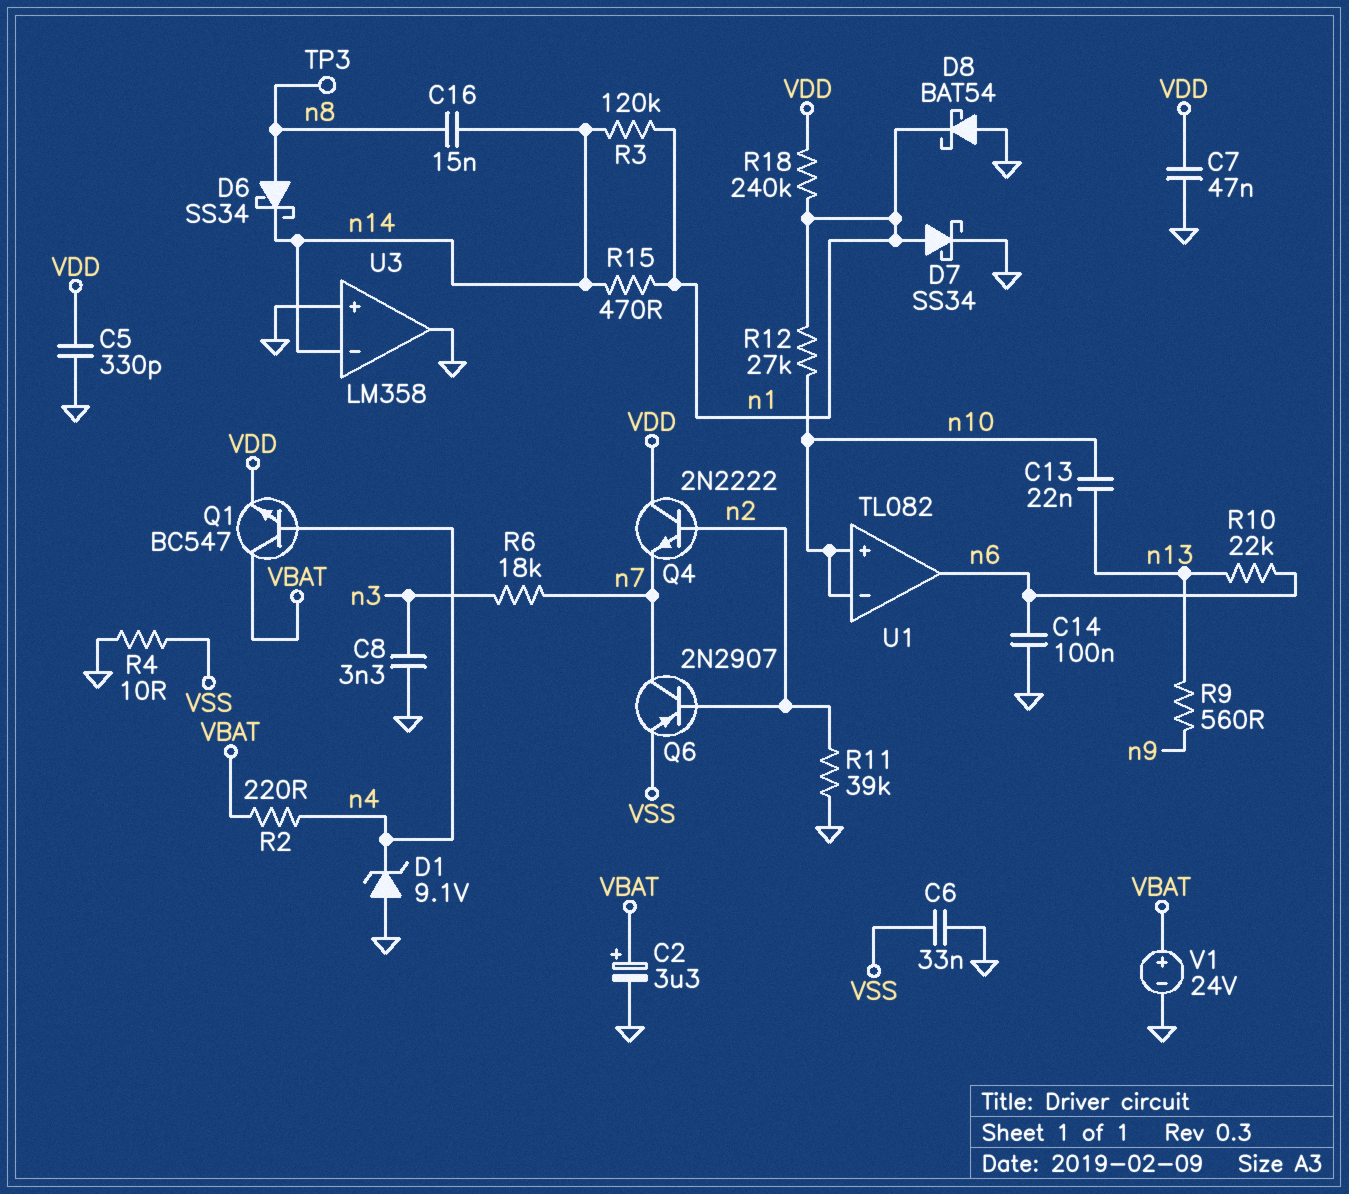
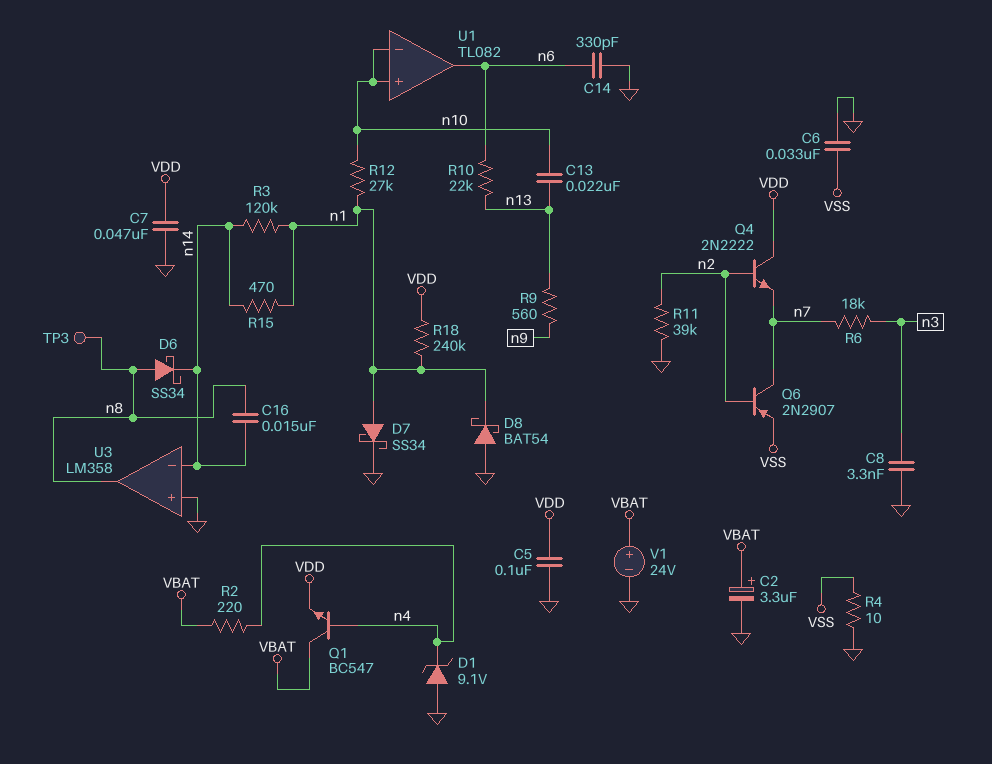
C5: 330pF (GND, VDD) -> 100nF (GND, VDD)
C14: 100nF (GND, n6) -> 330pF (GND, n6)
U3 pin out: GND -> n8

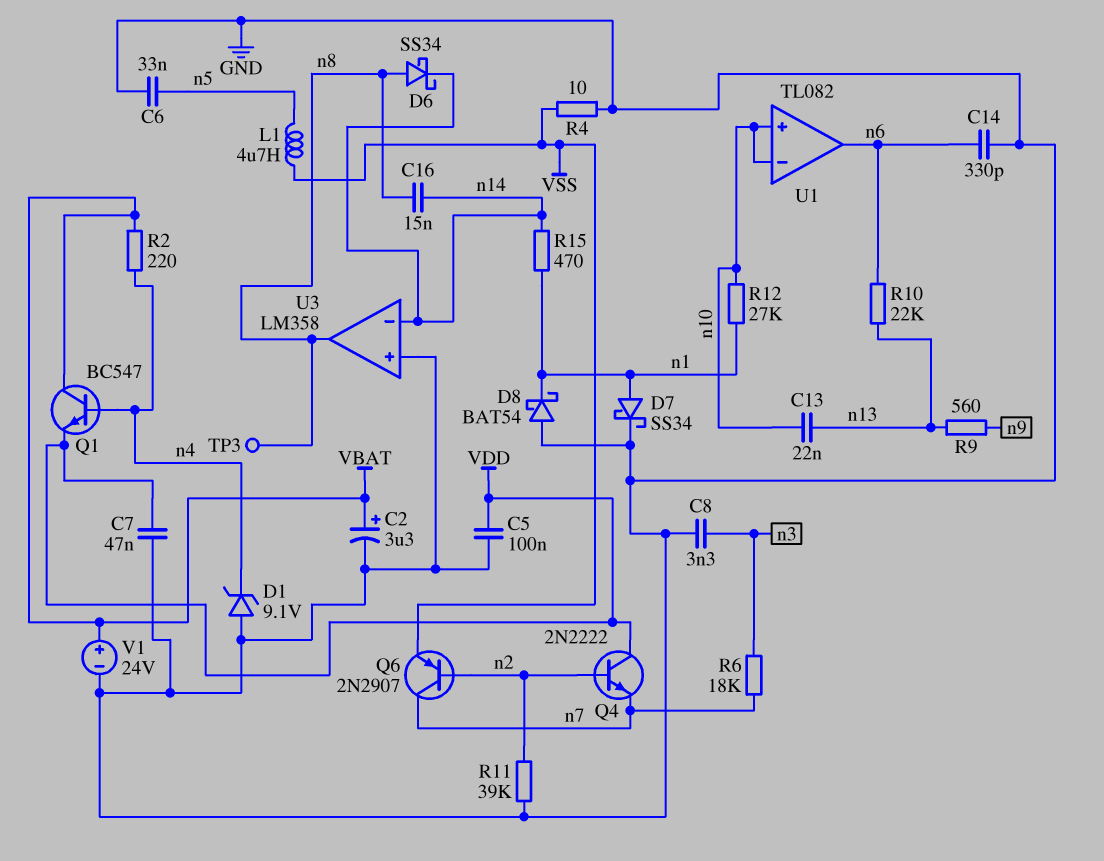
C6: 33nF (GND, VSS) -> 33nF (GND, n5)
L1: none -> 4.7uH (VSS, n5)
R3: 120k (n1, n14) -> none
R18: 240k (VDD, n1) -> none

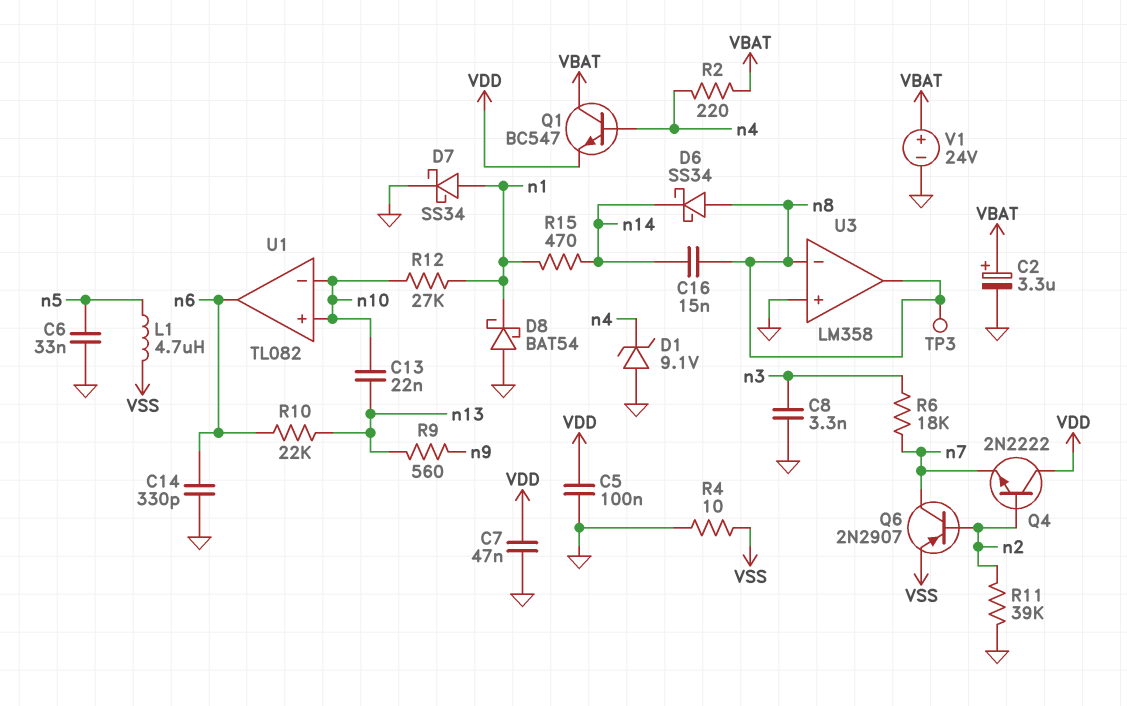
U3 pin in-: n14 -> n8

